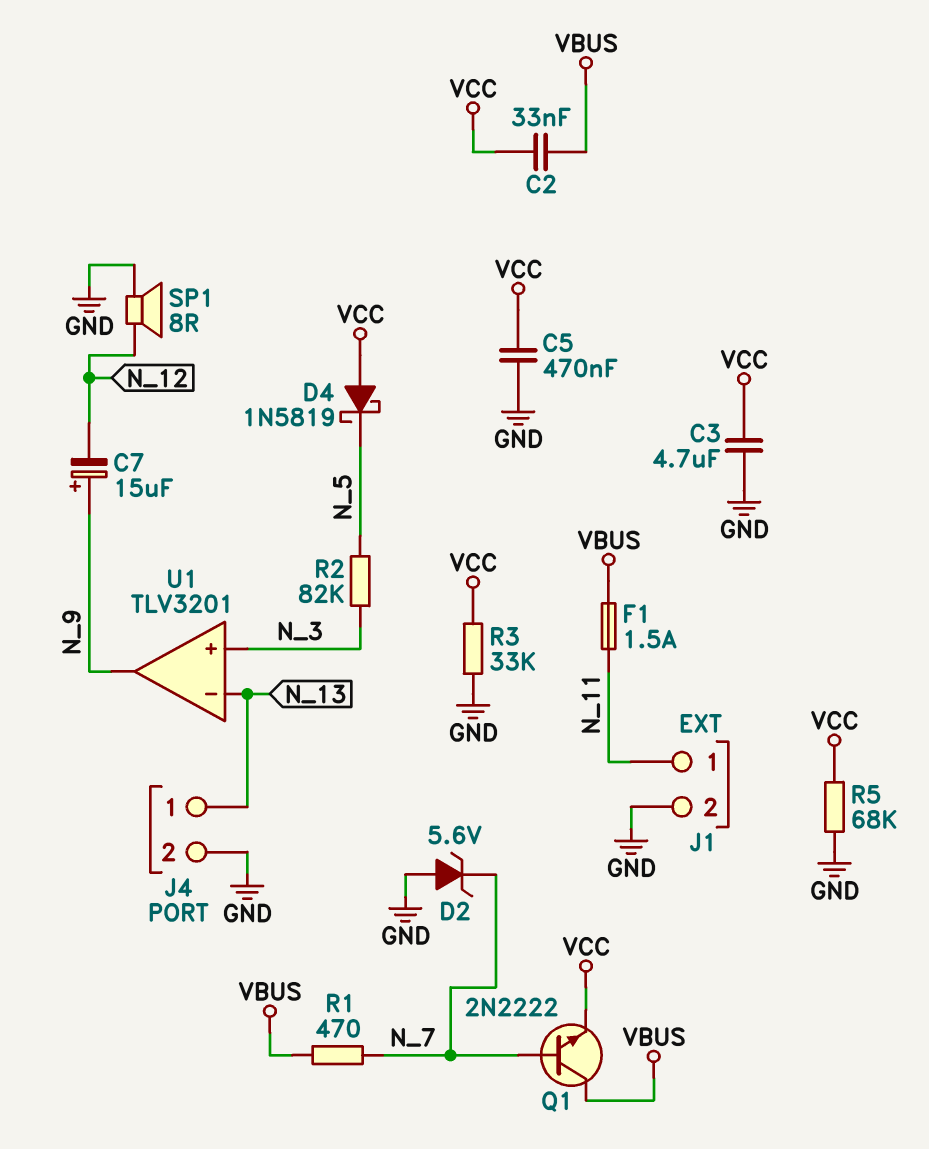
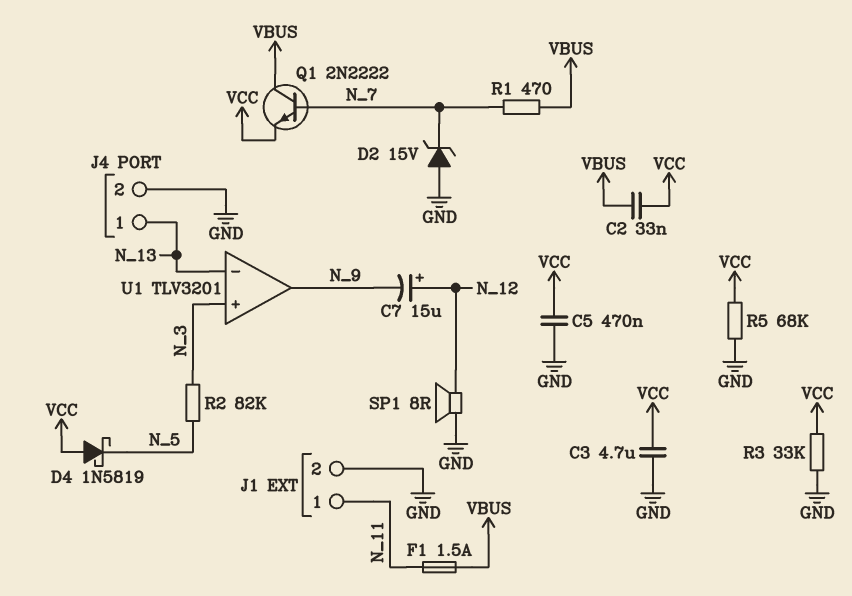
C7: 15uF (plus N_9, minus N_12) -> 15uF (plus N_12, minus N_9)
D2: zener 5.6V (A GND, K N_7) -> zener 15V (A GND, K N_7)

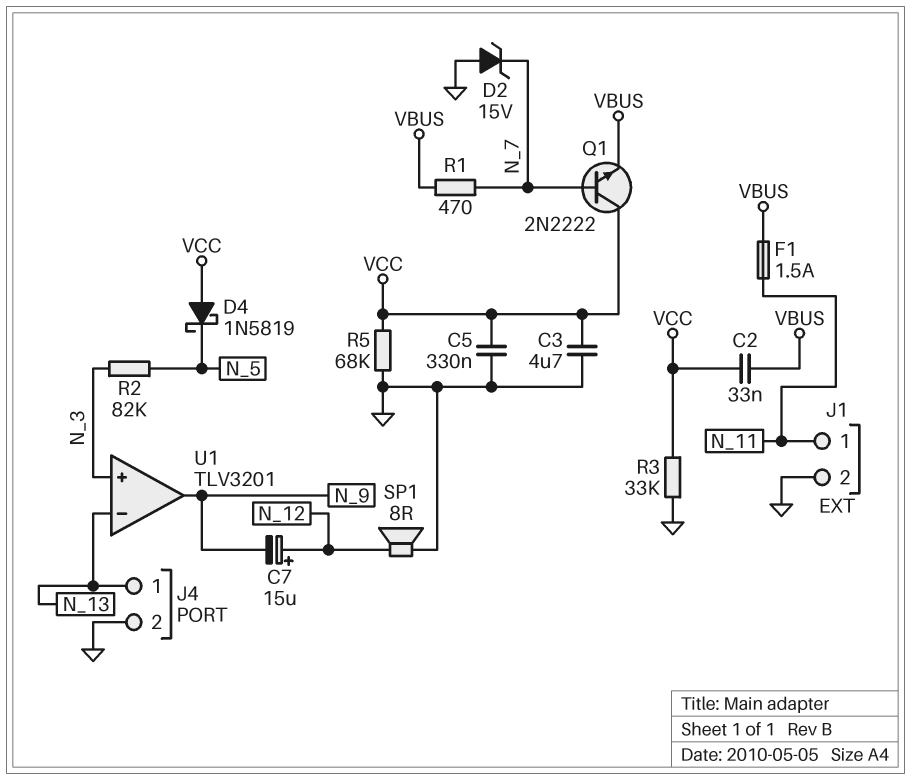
C5: 470nF (GND, VCC) -> 330nF (GND, VCC)
Q1: NPN 2N2222 (B N_7, C VBUS, E VCC) -> NPN 2N2222 (B N_7, C VCC, E VBUS)

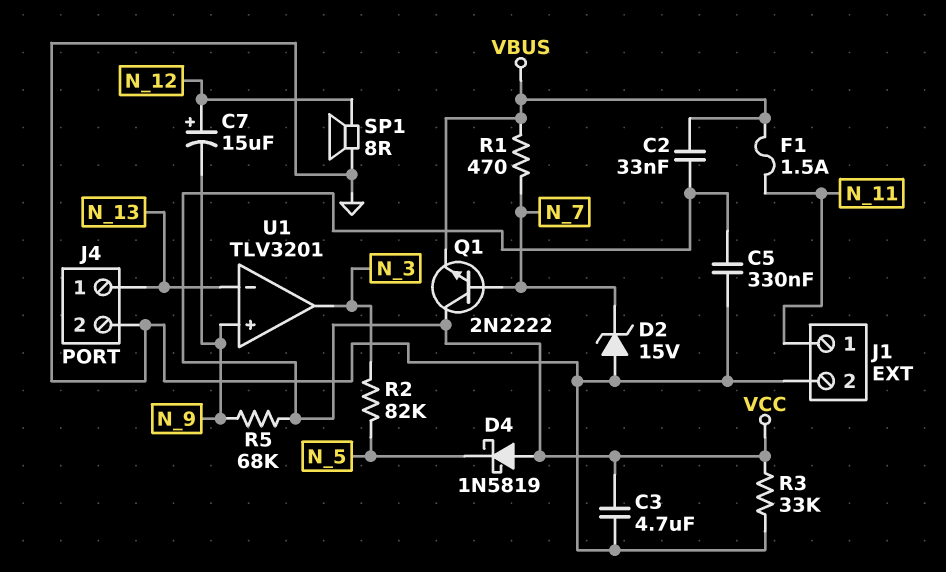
R5: 68k (GND, VCC) -> 68k (N_9, VCC)
U1 pin in+: N_3 -> N_9
U1 pin out: N_9 -> N_3

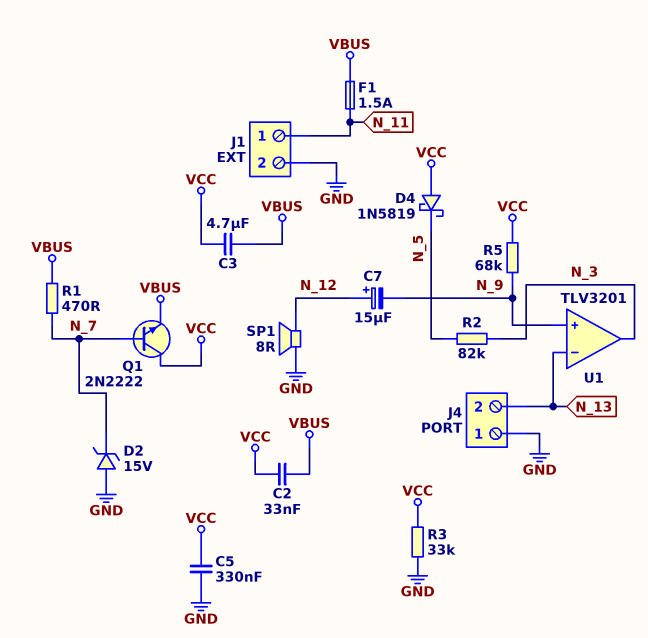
C3: 4.7uF (GND, VCC) -> 4.7uF (VBUS, VCC)
J4 pin 1: N_13 -> GND
J4 pin 2: GND -> N_13

